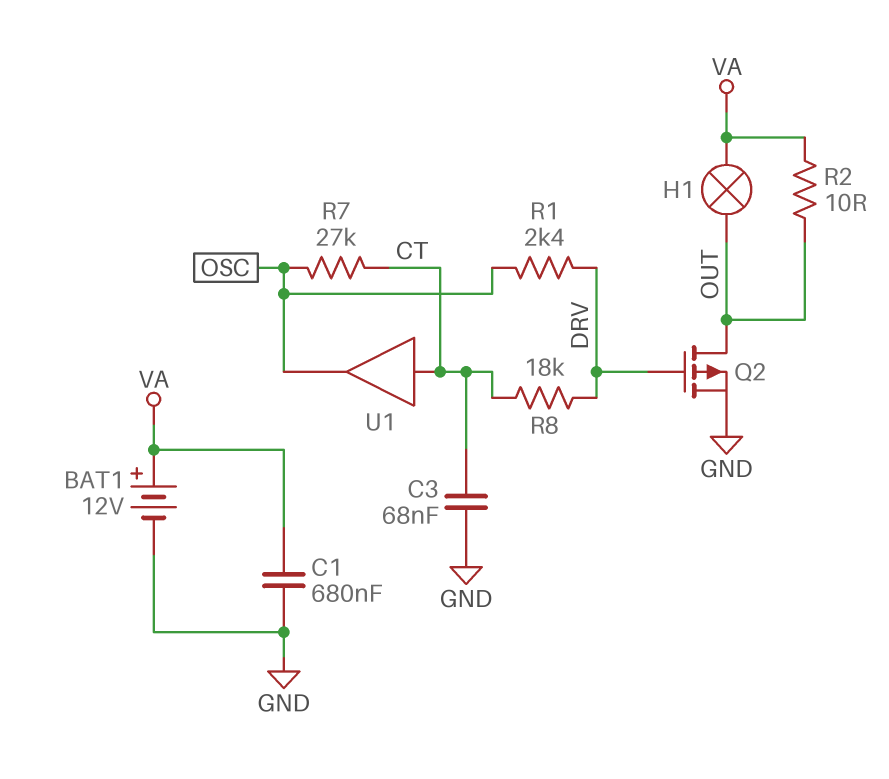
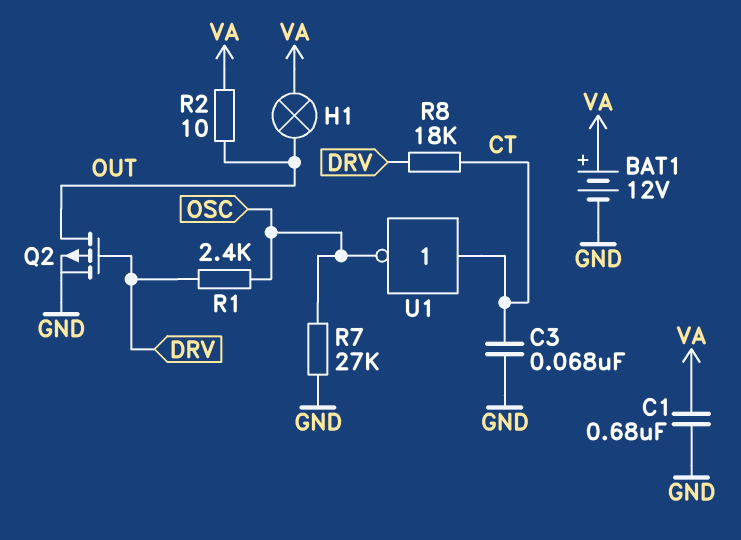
R7: 27k (CT, OSC) -> 27k (GND, OSC)
U1: buffer (in CT, out OSC) -> NOT (in CT, out OSC)

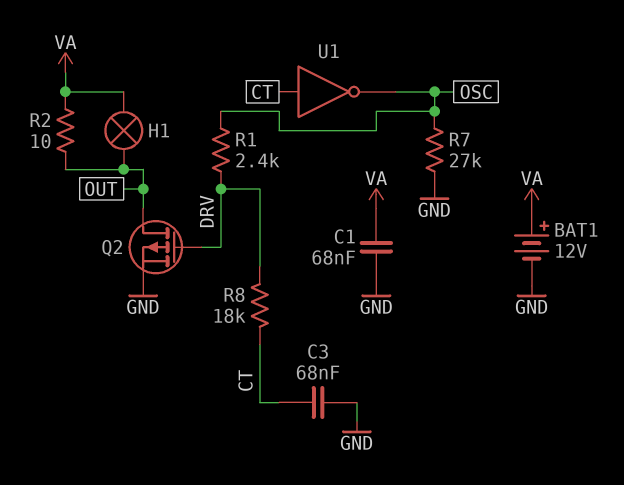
C1: 680nF (GND, VA) -> 68nF (GND, VA)

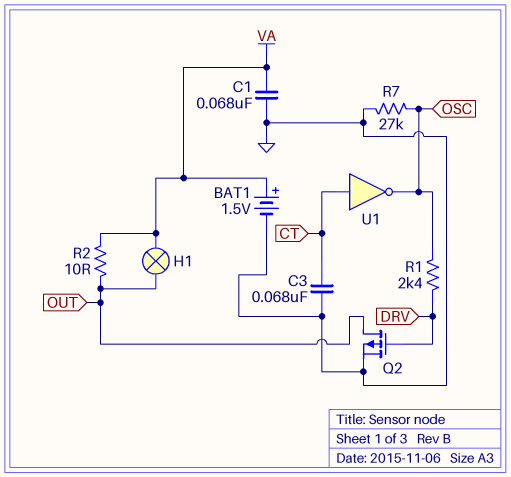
BAT1: 12V (plus VA, minus GND) -> 1.5V (plus VA, minus GND)
R8: 18k (CT, DRV) -> none

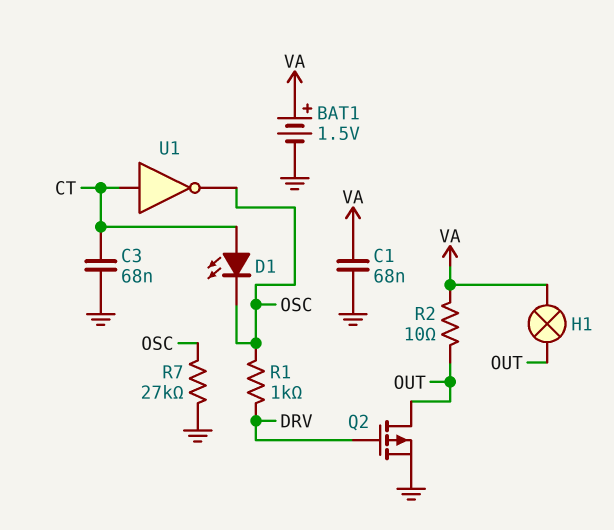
D1: none -> LED (A CT, K OSC)
R1: 2.4k (DRV, OSC) -> 1k (DRV, OSC)

